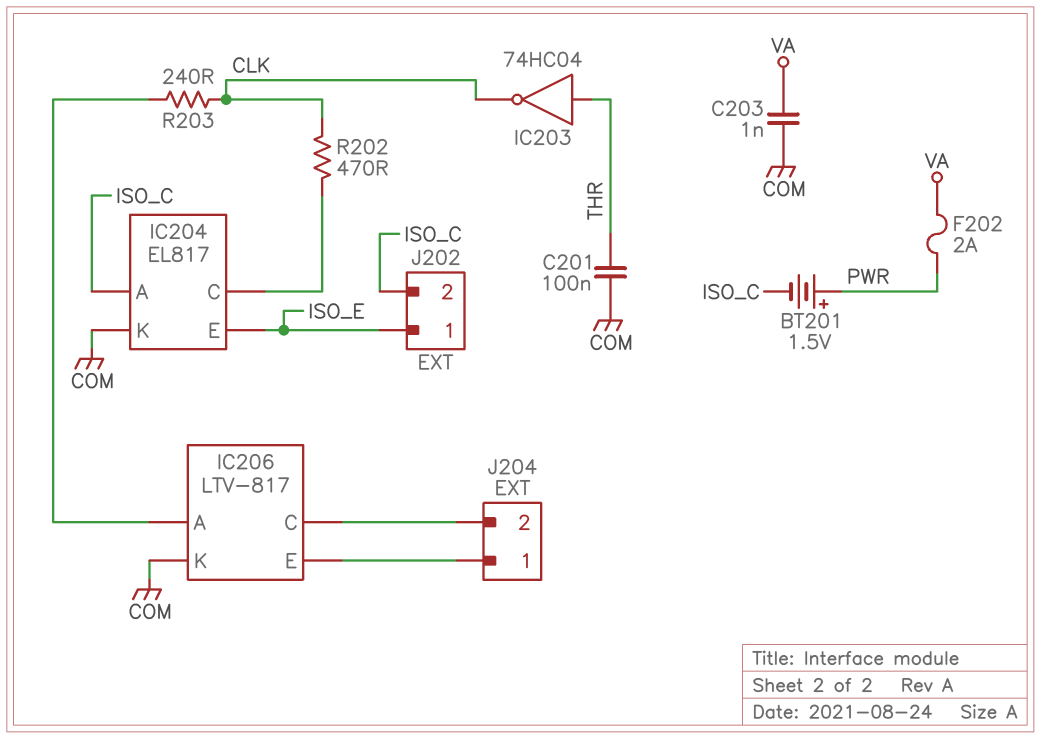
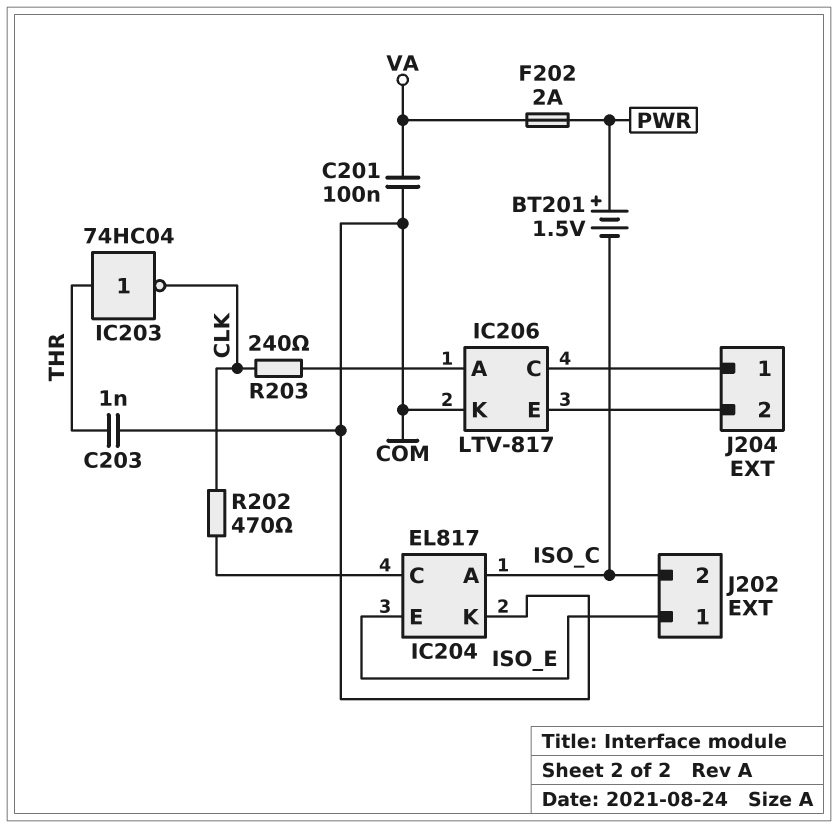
C201: 100nF (COM, THR) -> 100nF (COM, VA)
C203: 1nF (COM, VA) -> 1nF (COM, THR)
J204 pin 1: IC206/E -> IC206/C
J204 pin 2: IC206/C -> IC206/E

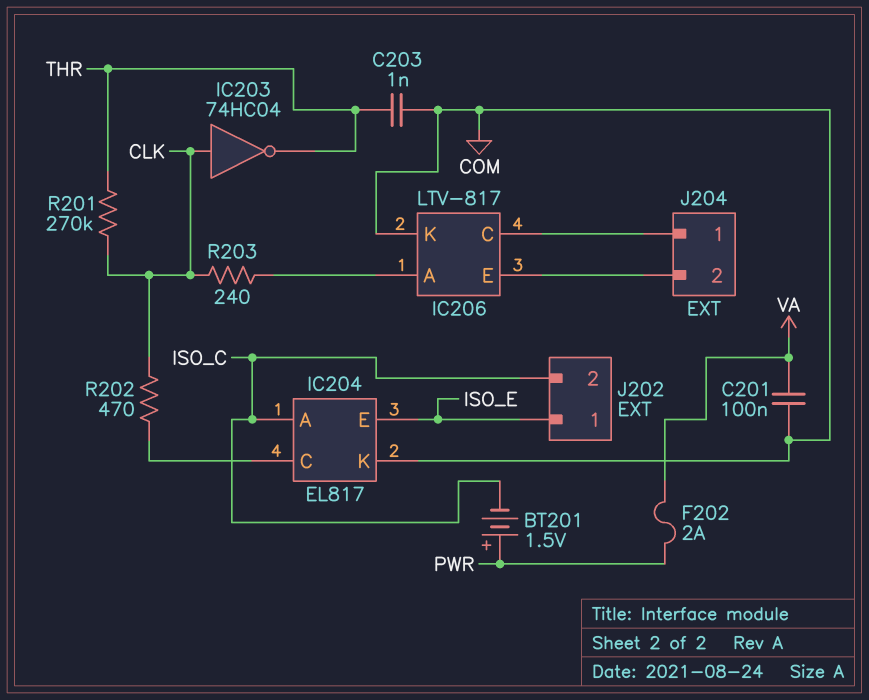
IC203: NOT 74HC04 (in THR, out CLK) -> NOT 74HC04 (in CLK, out THR)
R201: none -> 270k (CLK, THR)

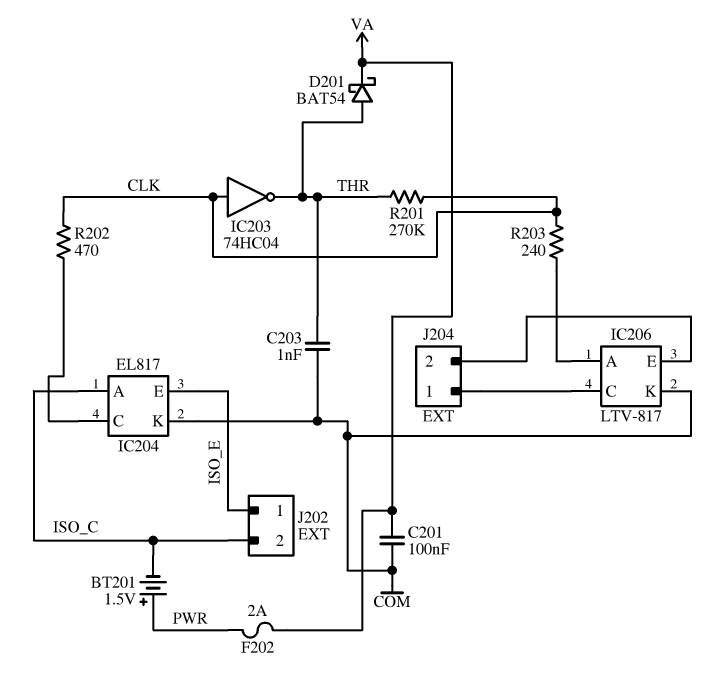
D201: none -> schottky BAT54 (A THR, K VA)

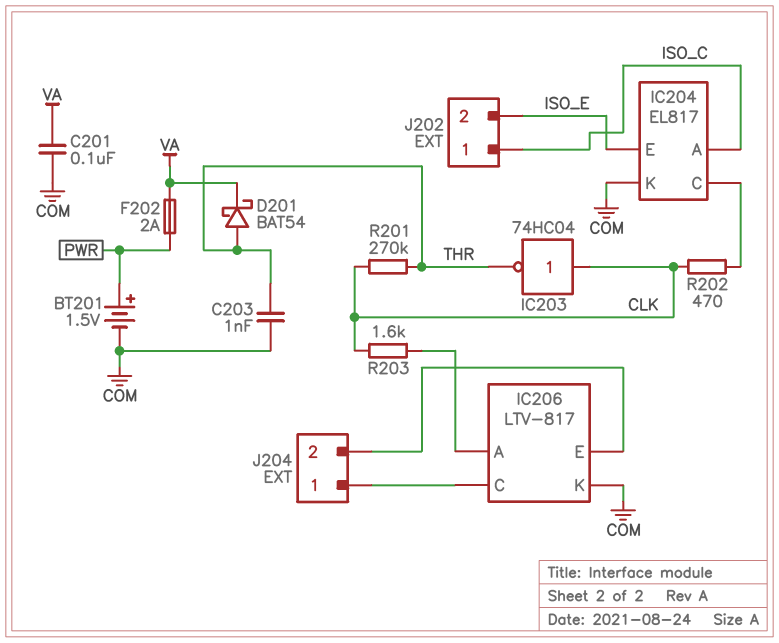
BT201: 1.5V (plus PWR, minus ISO_C) -> 1.5V (plus PWR, minus COM)
J202 pin 1: ISO_E -> ISO_C
J202 pin 2: ISO_C -> ISO_E
R203: 240 (CLK, IC206/A) -> 1.6k (CLK, IC206/A)

